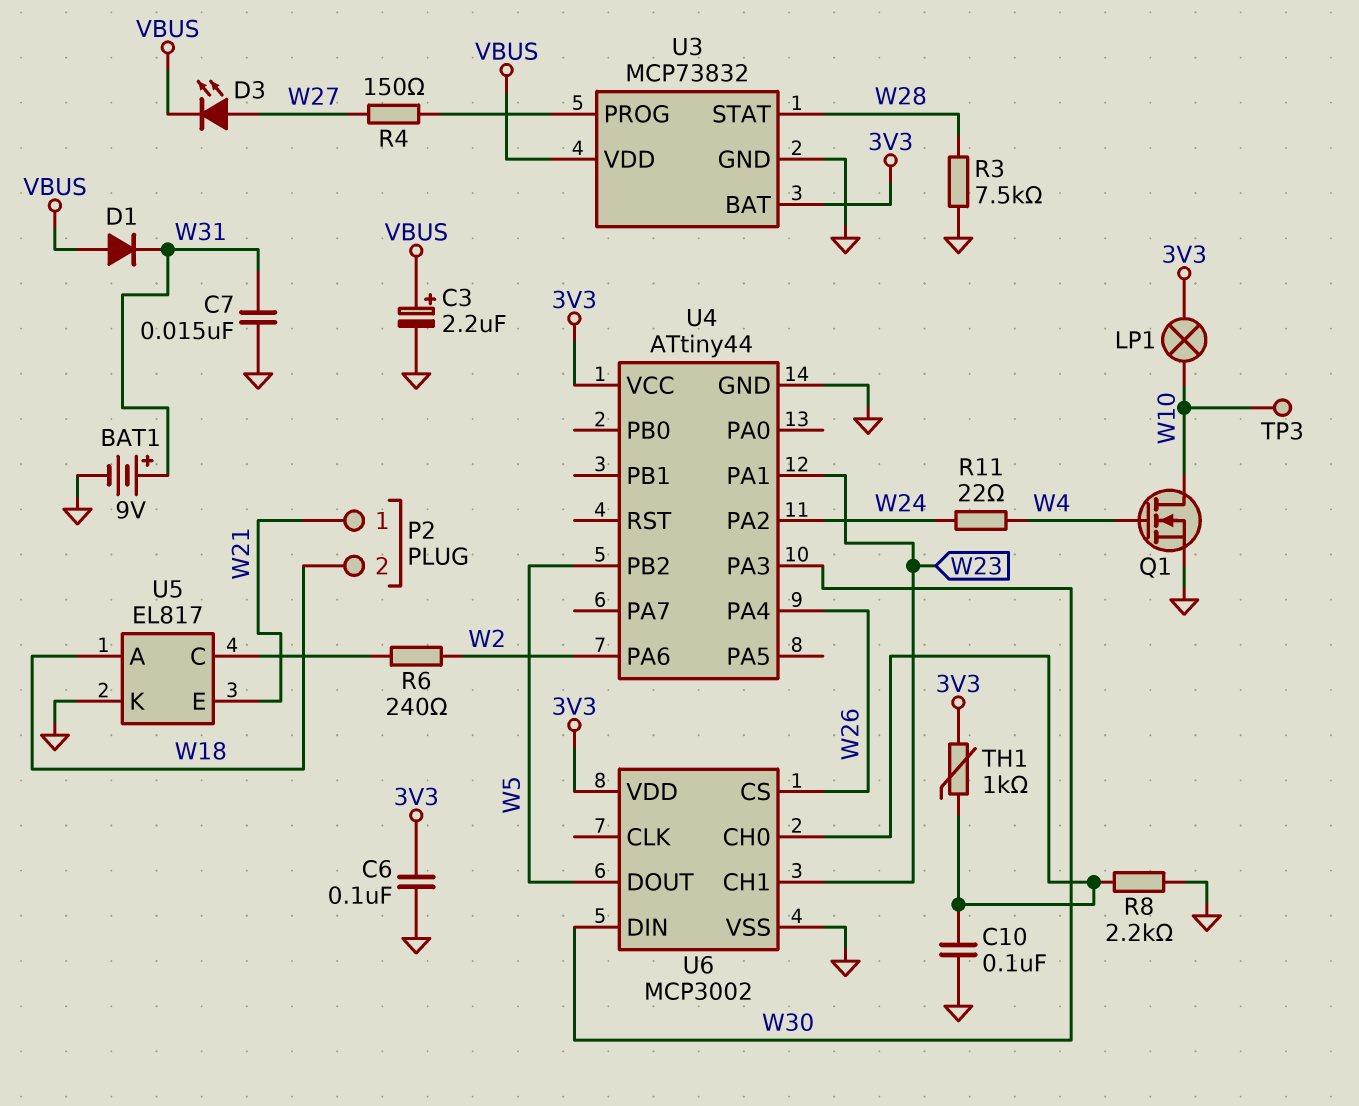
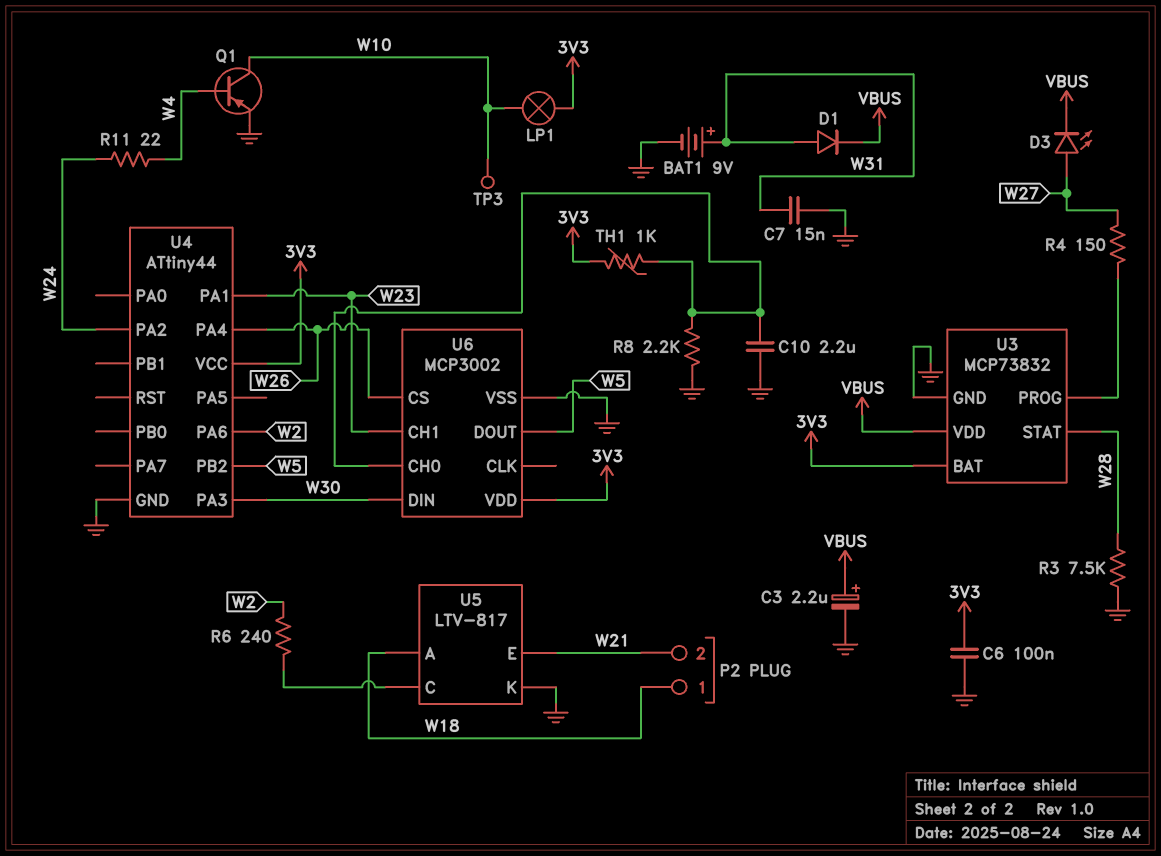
C10: 100nF (GND, U6/CH0) -> 2.2uF (GND, U6/CH0)
D1: diode (A VBUS, K W31) -> diode (A W31, K VBUS)
P2 pin 1: W21 -> W18
P2 pin 2: W18 -> W21
Q1: NMOS (G W4, D W10, S GND) -> PNP (B W4, C W10, E GND)
U5: EL817 -> LTV-817

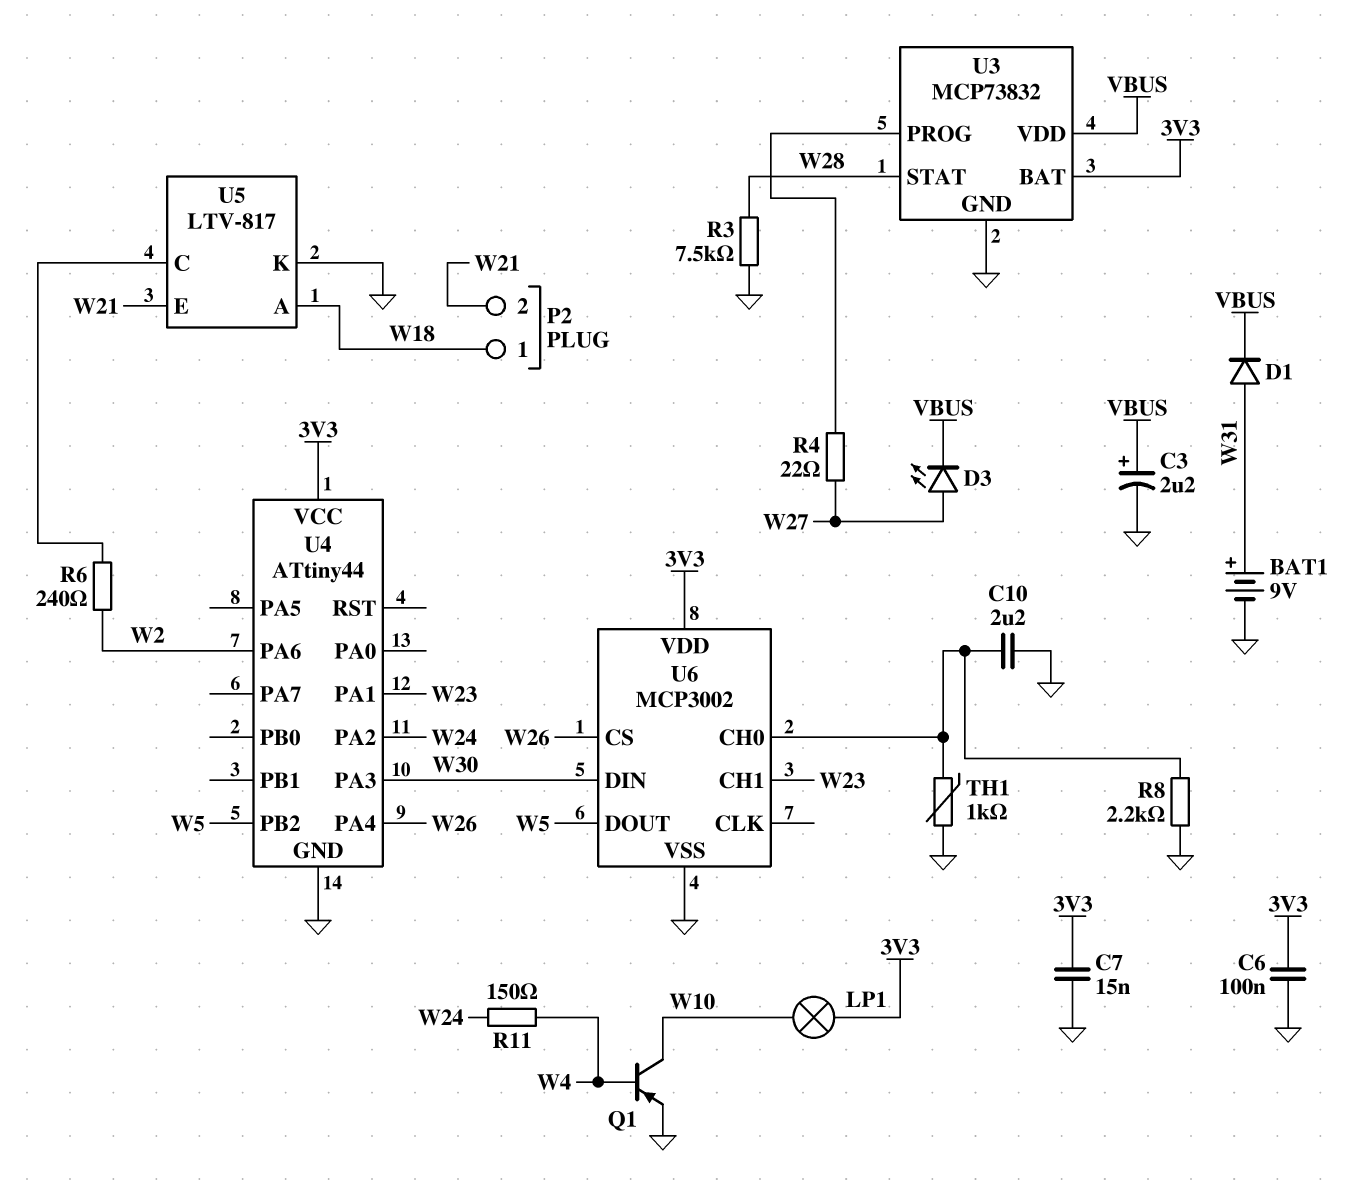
C7: 15nF (GND, W31) -> 15nF (3V3, GND)
R4: 150 (U3/PROG, W27) -> 22 (U3/PROG, W27)
R11: 22 (W4, W24) -> 150 (W4, W24)
TH1: 1k (3V3, U6/CH0) -> 1k (GND, U6/CH0)
TP3: test point (W10) -> none

